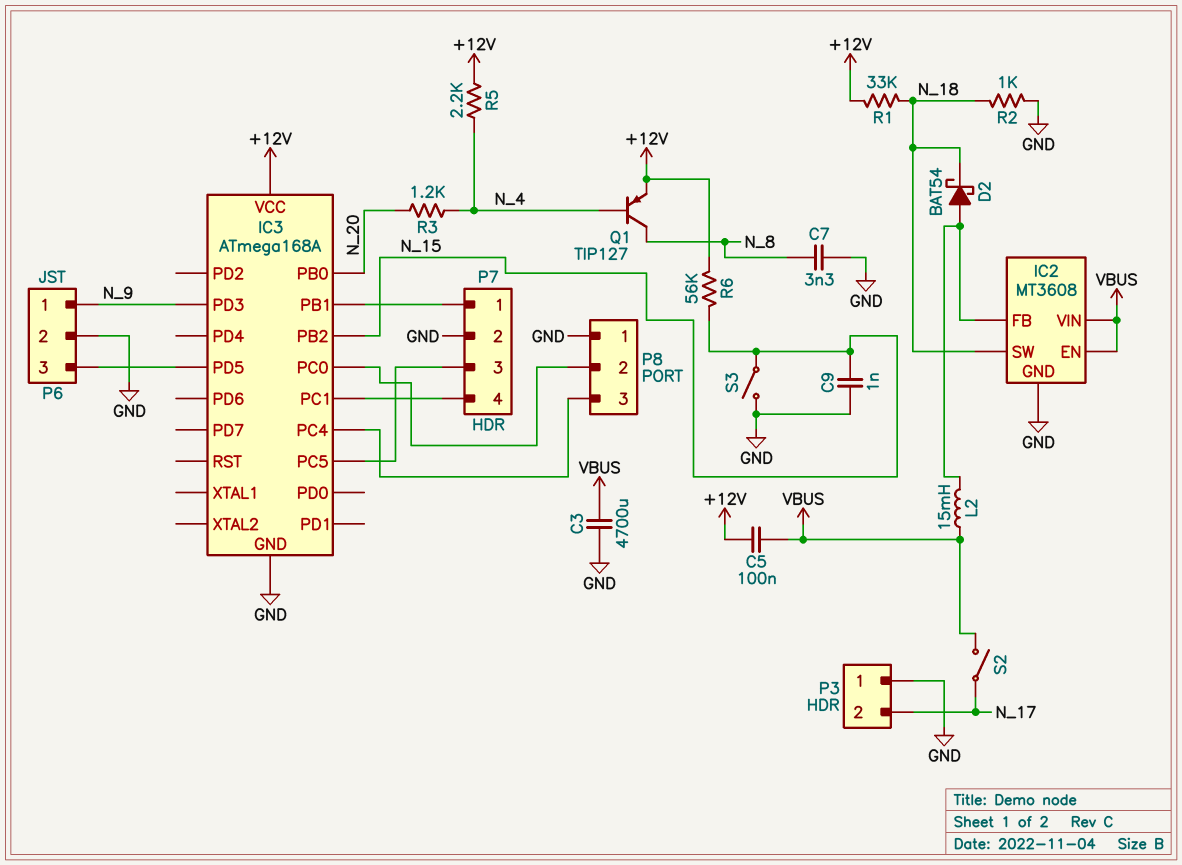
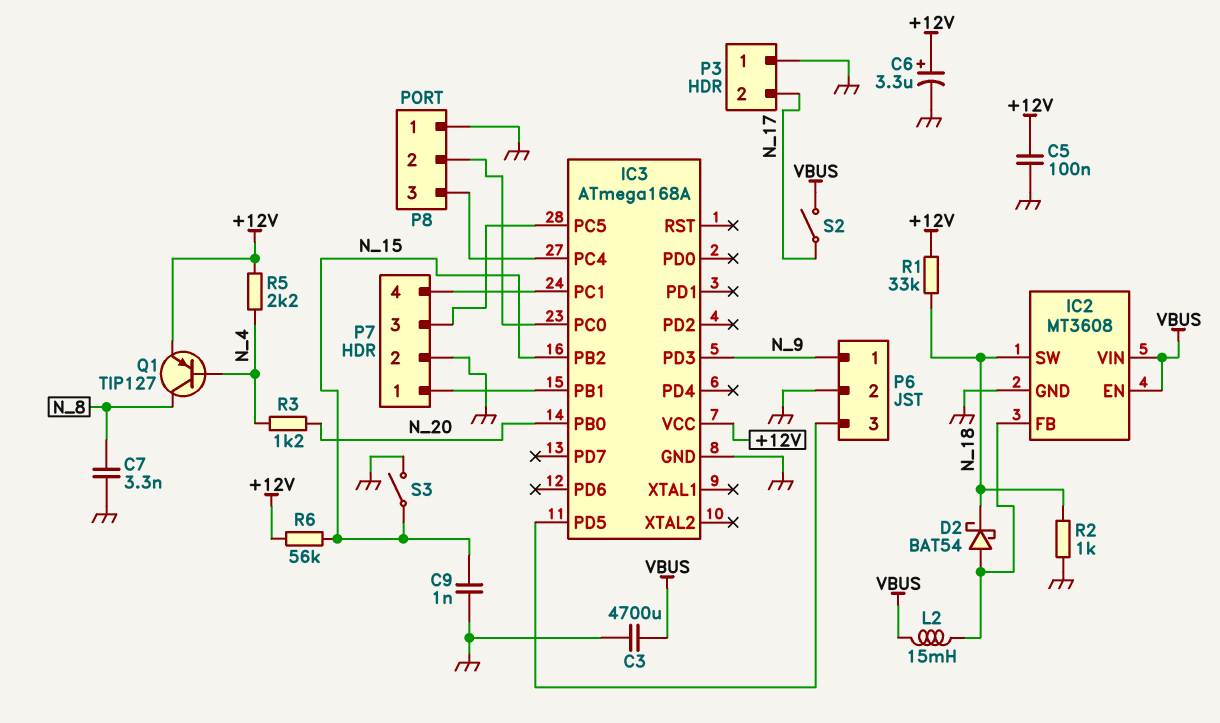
C5: 100nF (+12V, VBUS) -> 100nF (+12V, GND)
C6: none -> 3.3uF (plus +12V, minus GND)

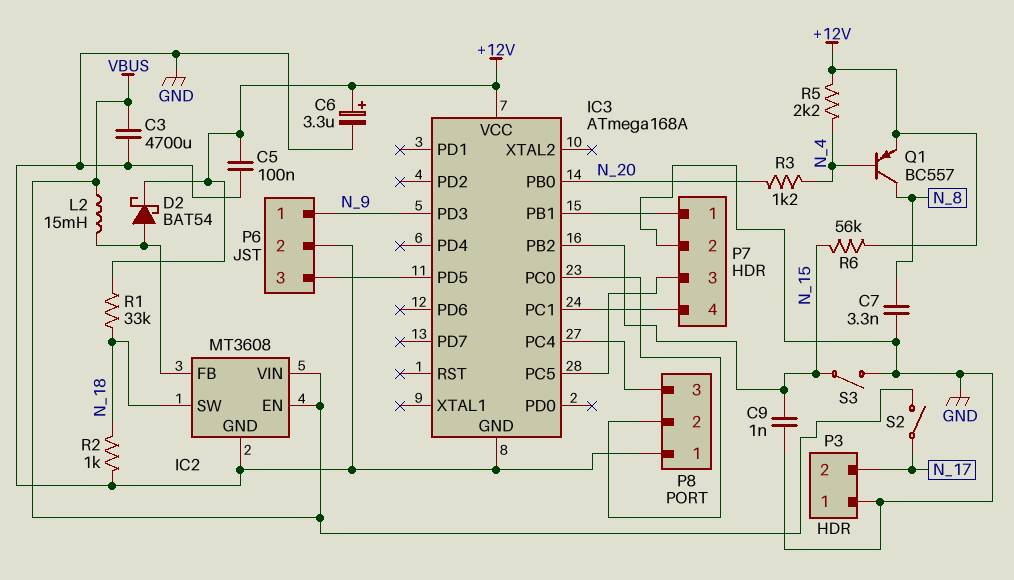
D2: schottky BAT54 (A IC2/FB, K N_18) -> schottky BAT54 (A IC2/FB, K +12V)
Q1: PNP TIP127 (B N_4, C N_8, E +12V) -> PNP BC557 (B N_4, C N_8, E +12V)

